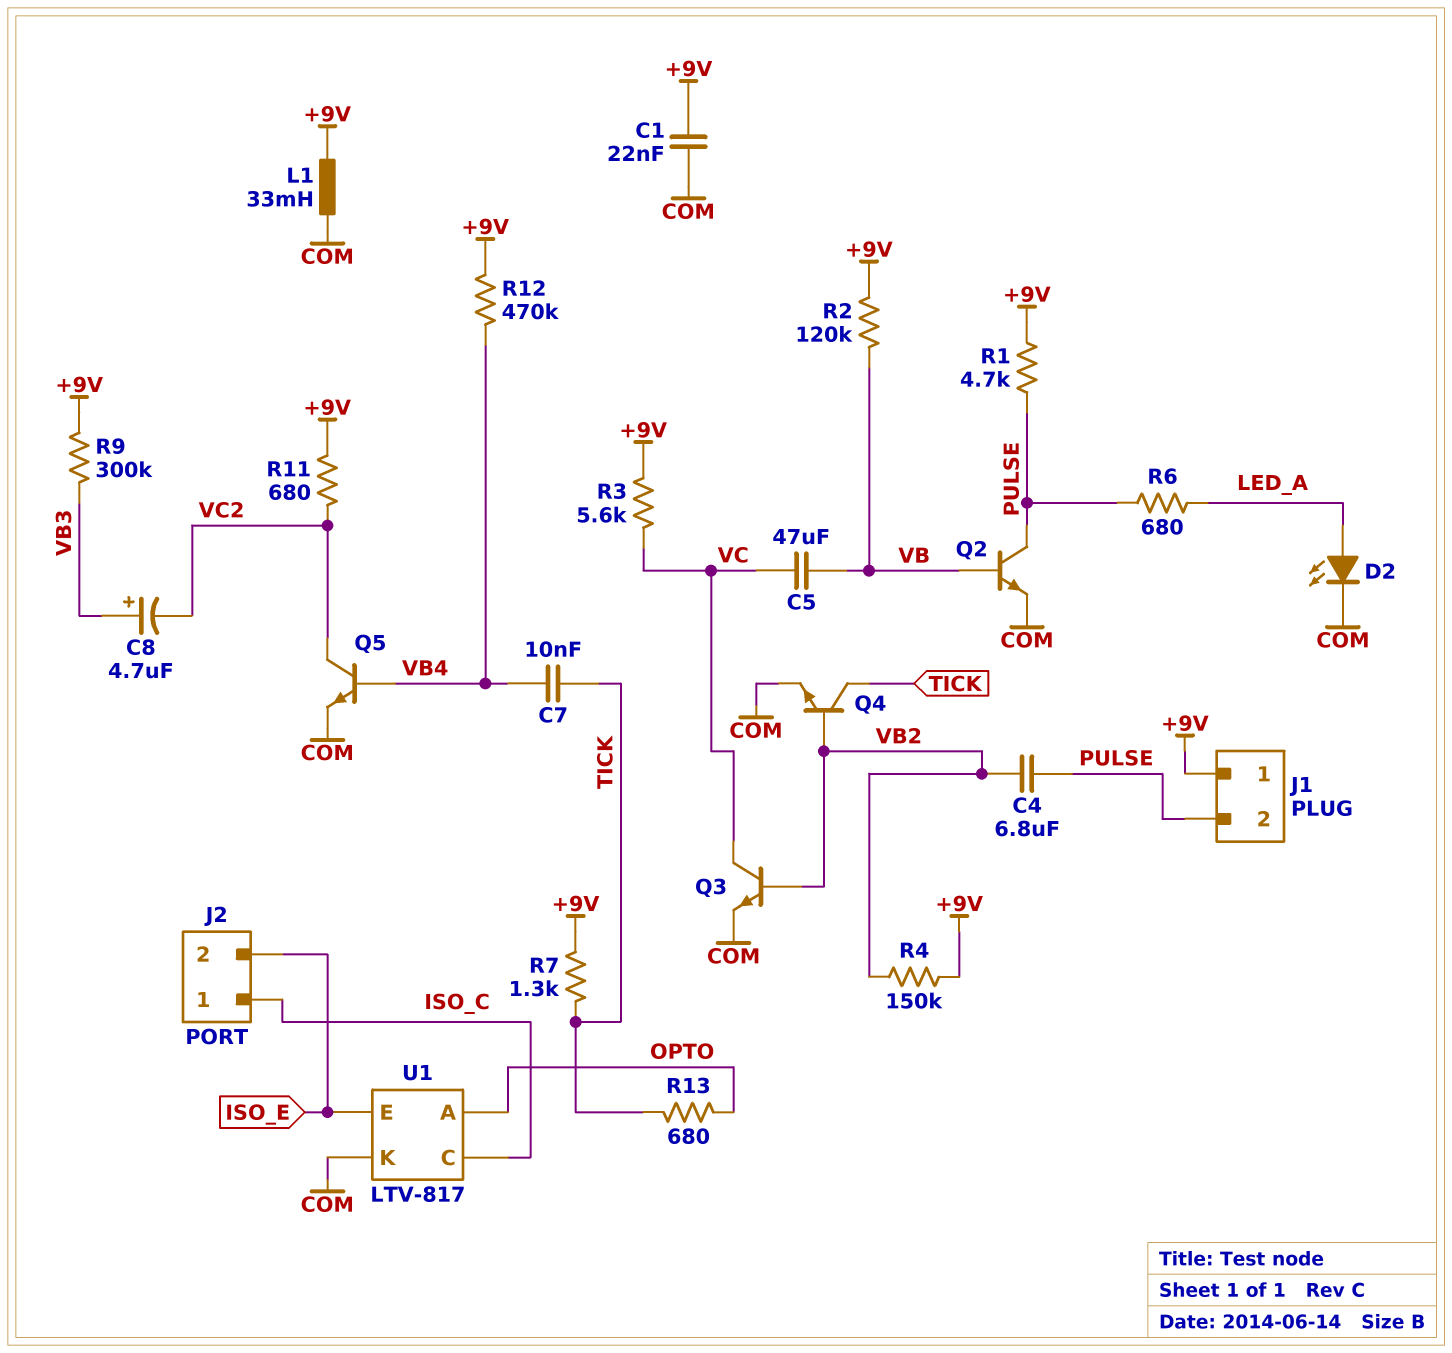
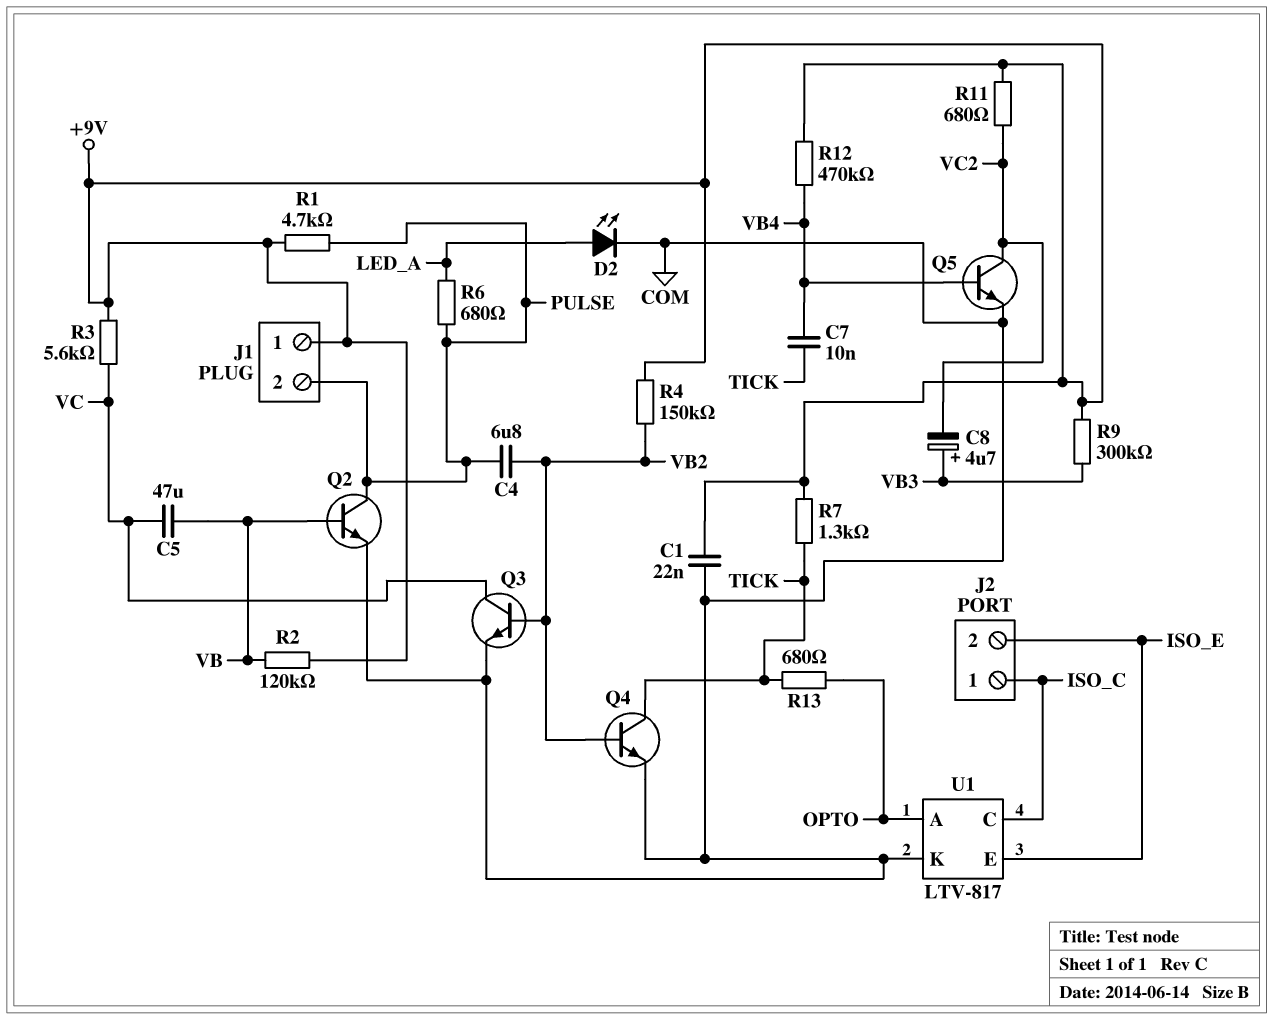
L1: 33mH (+9V, COM) -> none

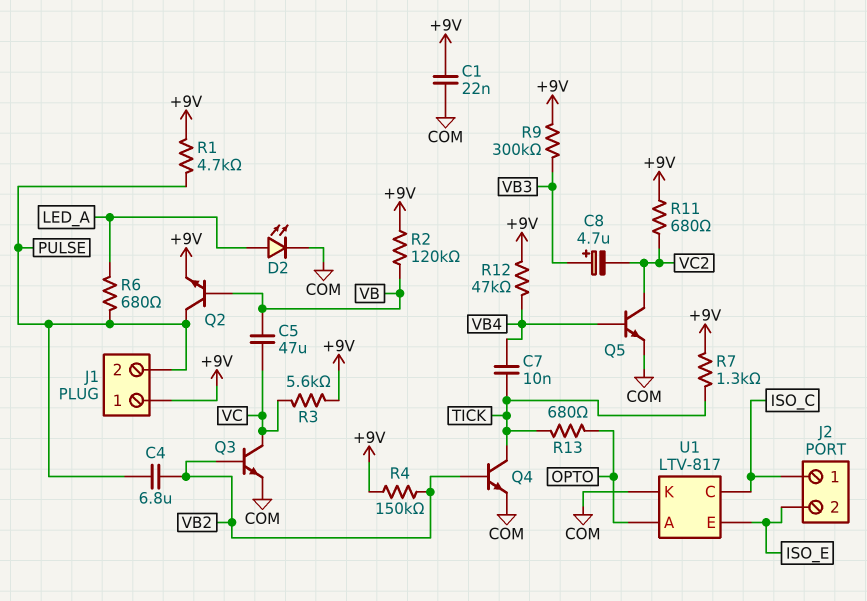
Q2: NPN (B VB, C PULSE, E COM) -> NPN (B VB, C PULSE, E +9V)
R12: 470k (+9V, VB4) -> 47k (+9V, VB4)

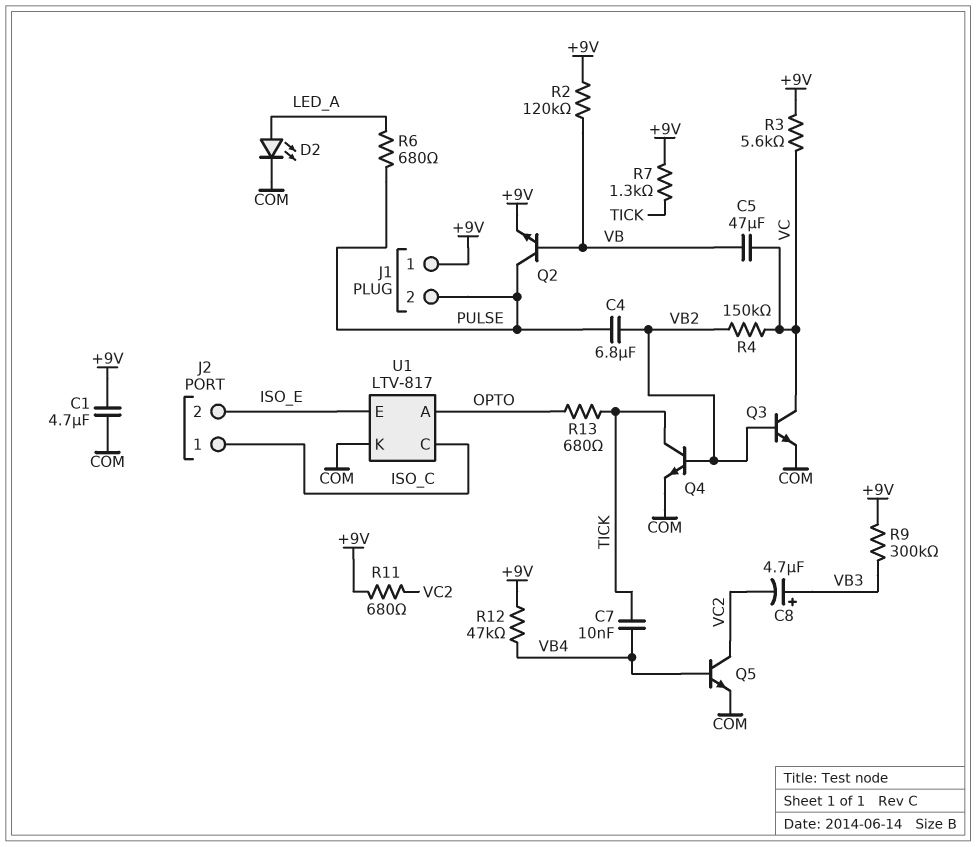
C1: 22nF (+9V, COM) -> 4.7uF (+9V, COM)
R1: 4.7k (+9V, PULSE) -> none
R4: 150k (+9V, VB2) -> 150k (VB2, VC)

